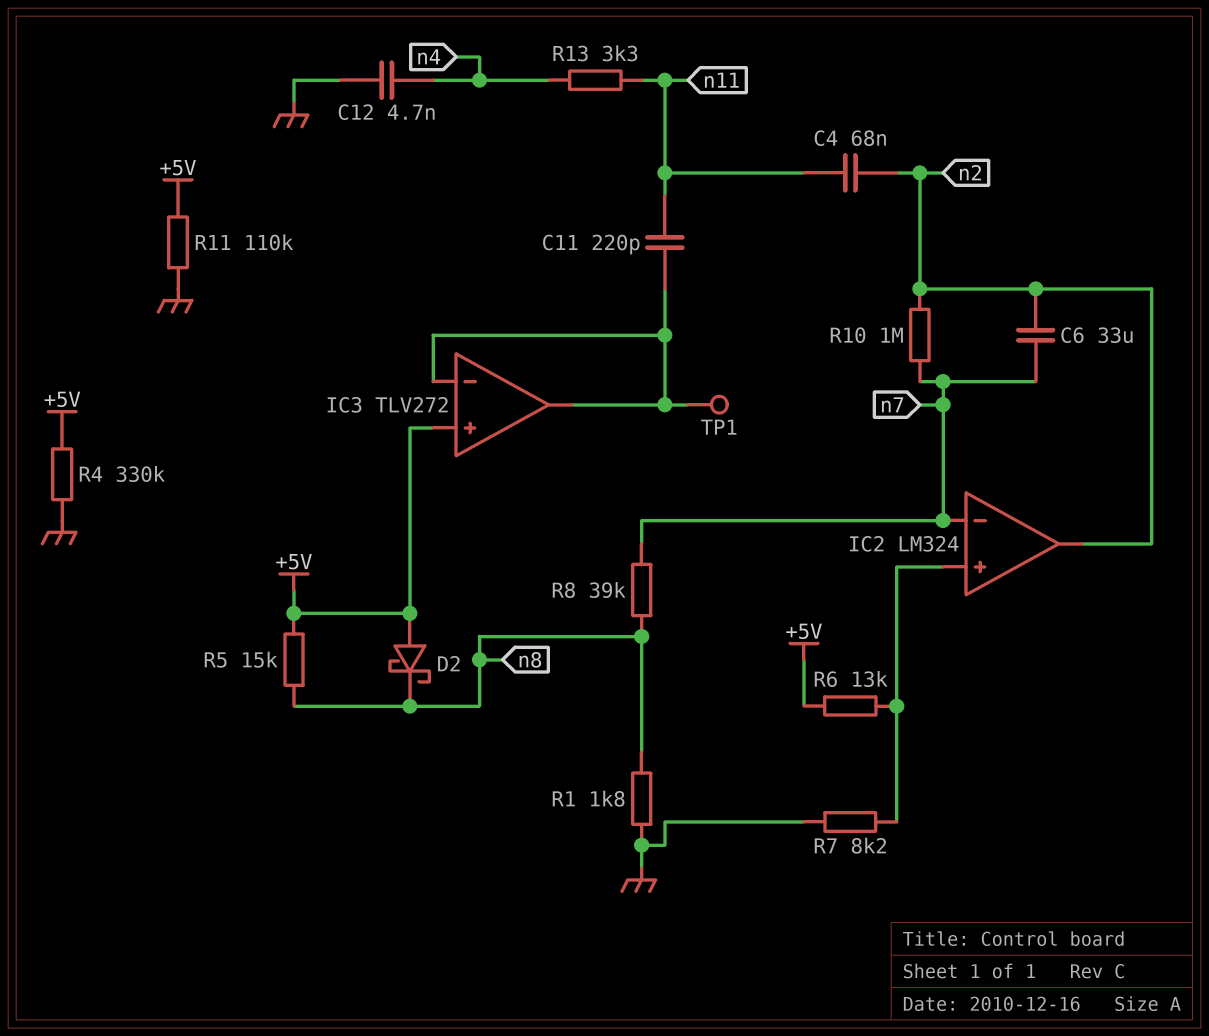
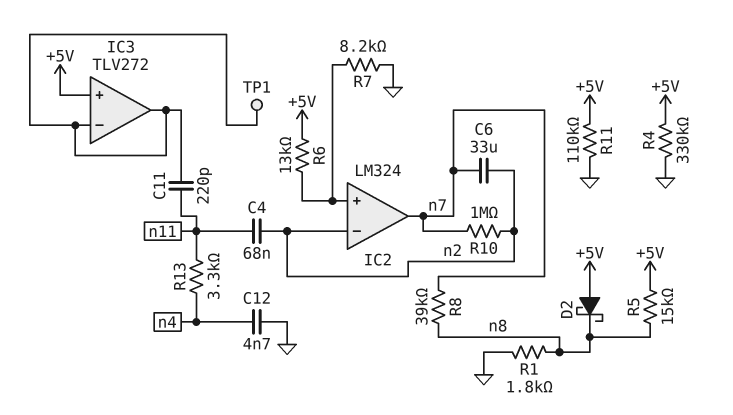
IC2 pin in-: n7 -> n2
IC2 pin out: n2 -> n7

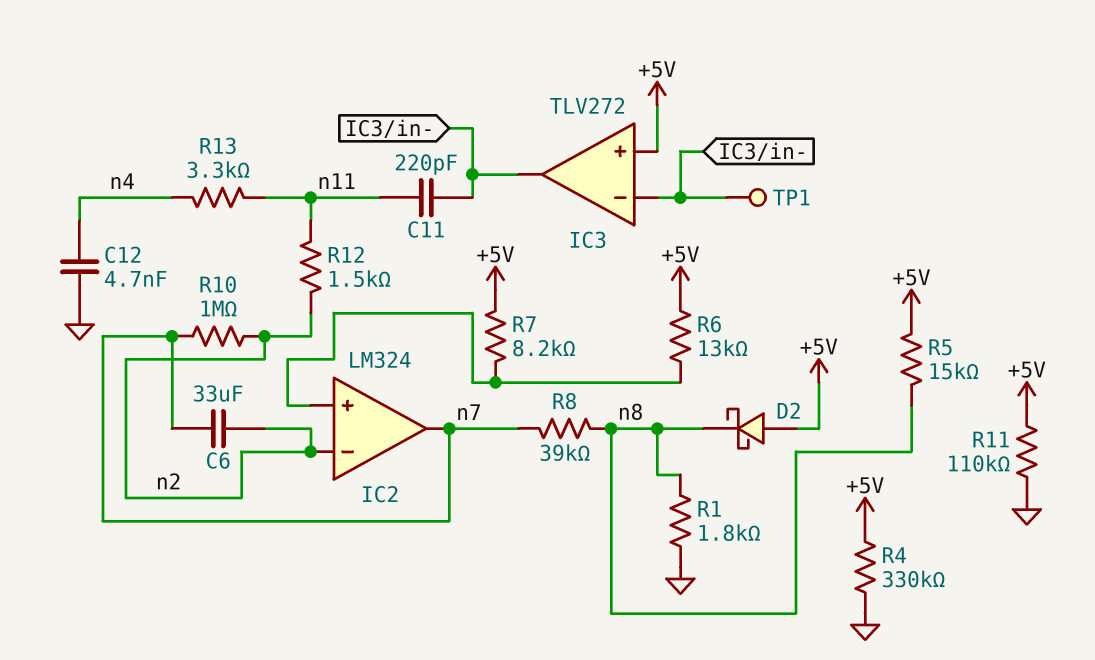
C4: 68nF (n2, n11) -> none
R7: 8.2k (GND, IC2/in+) -> 8.2k (+5V, IC2/in+)
R12: none -> 1.5k (n2, n11)

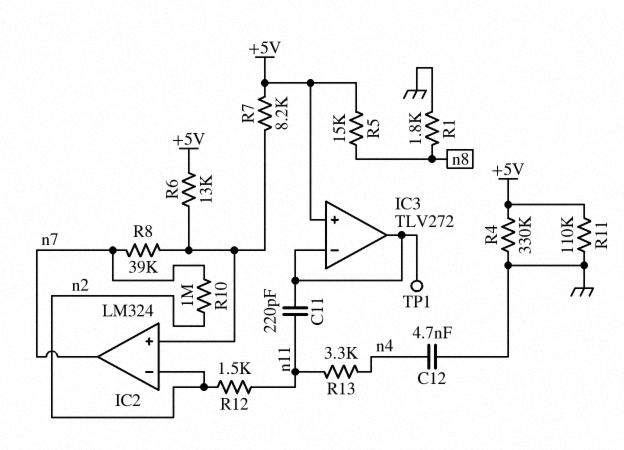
C6: 33uF (n2, n7) -> none
D2: schottky (A +5V, K n8) -> none
R8: 39k (n7, n8) -> 39k (IC2/in+, n7)

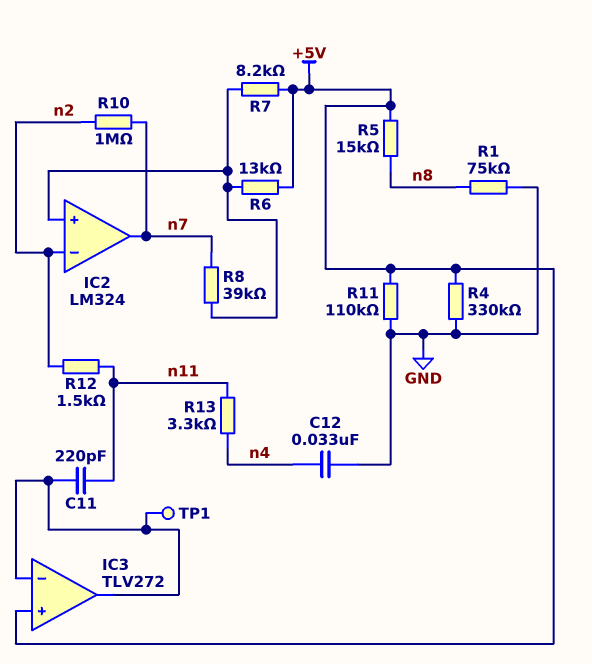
C12: 4.7nF (GND, n4) -> 33nF (GND, n4)
R1: 1.8k (GND, n8) -> 75k (GND, n8)

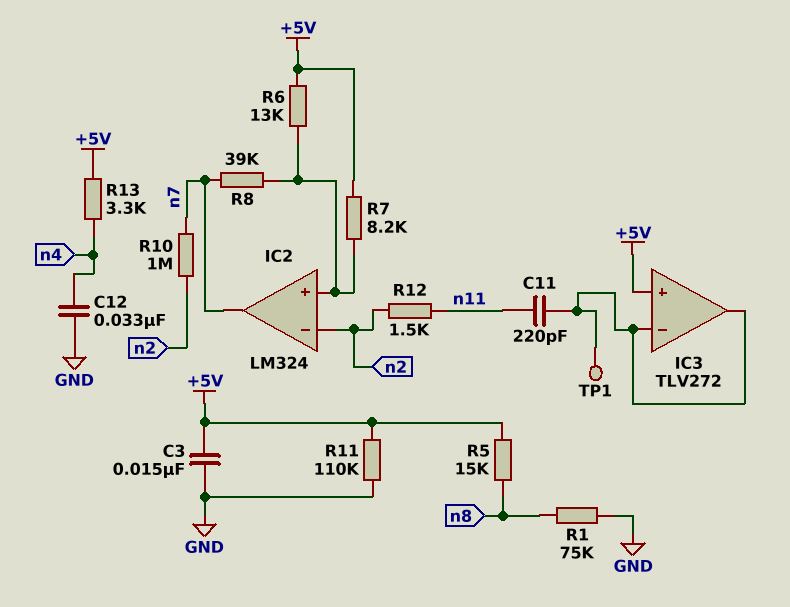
C3: none -> 15nF (+5V, GND)
R4: 330k (+5V, GND) -> none
R13: 3.3k (n4, n11) -> 3.3k (+5V, n4)

